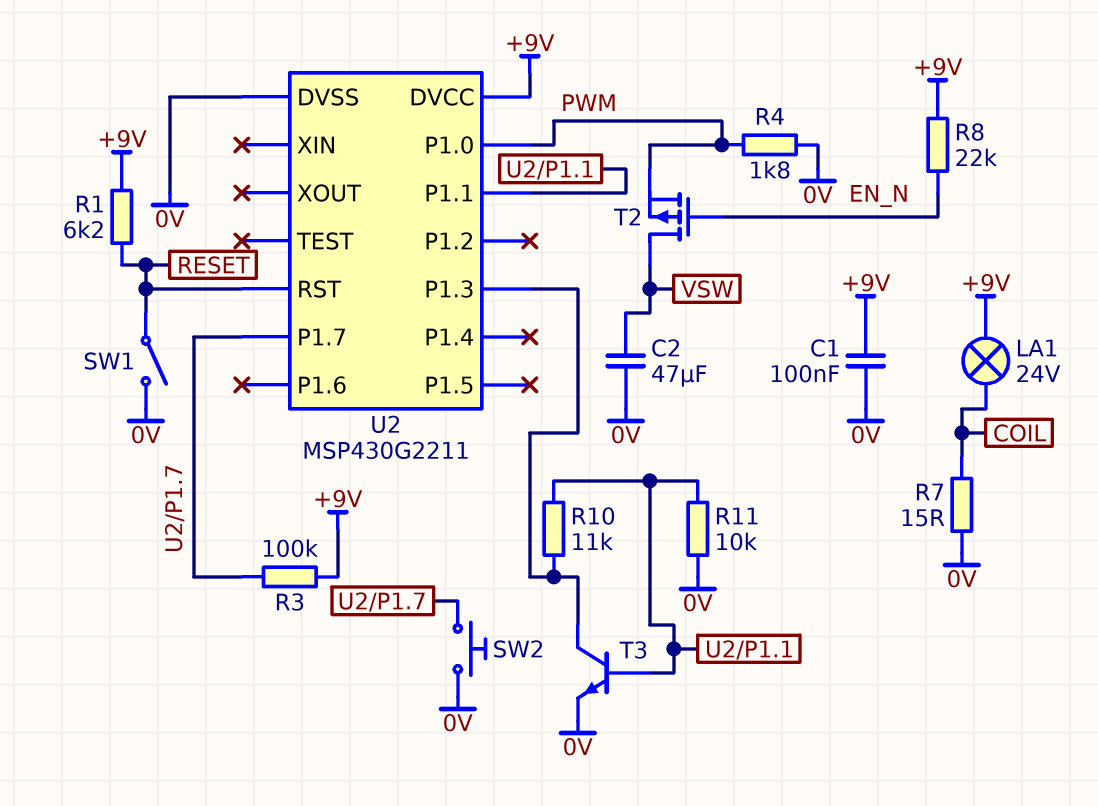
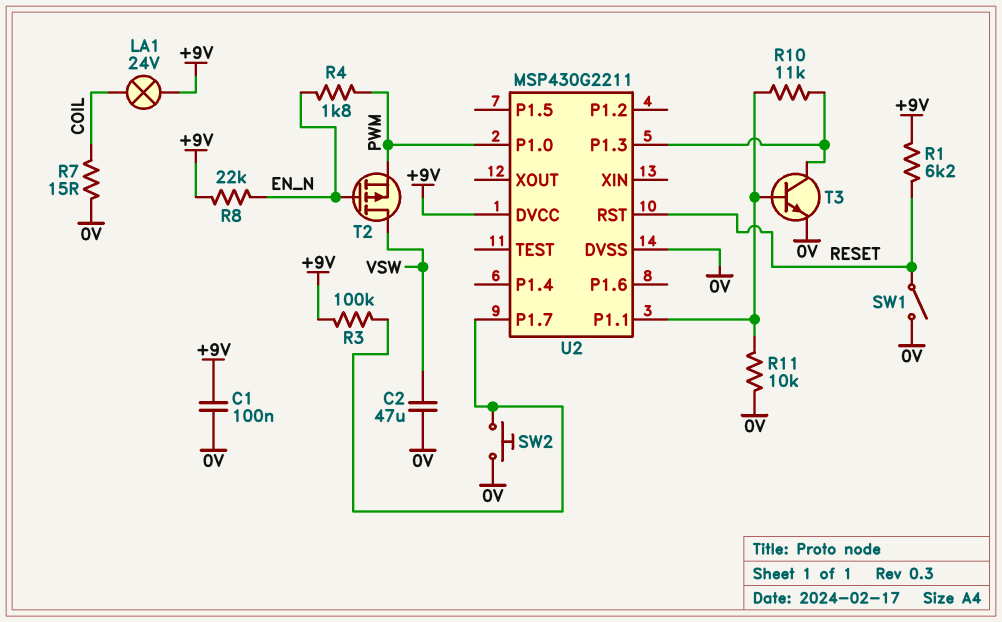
R4: 1.8k (0V, PWM) -> 1.8k (EN_N, PWM)

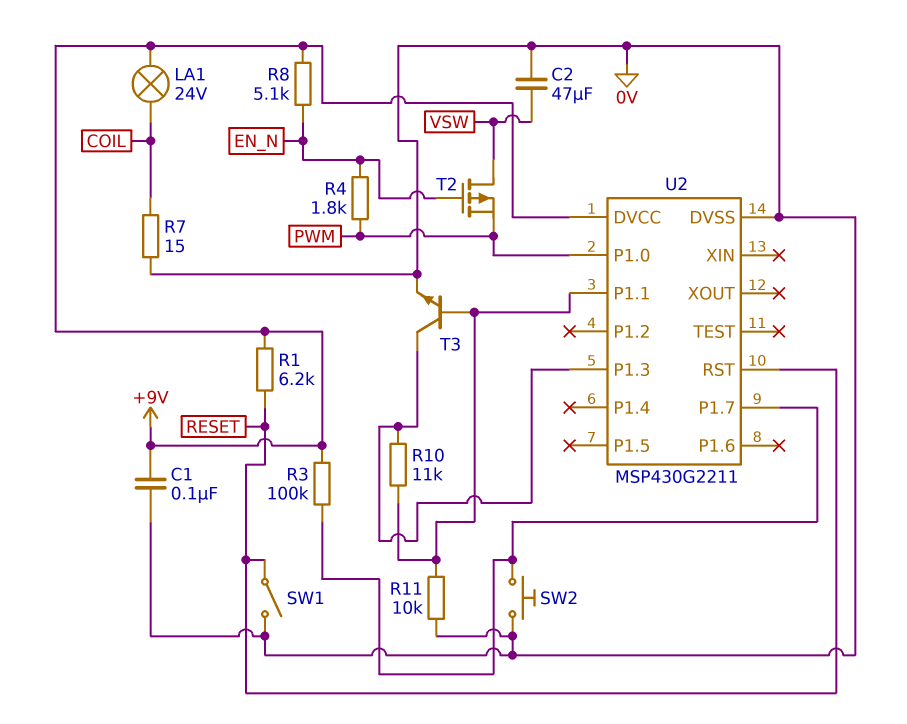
R8: 22k (+9V, EN_N) -> 5.1k (+9V, EN_N)

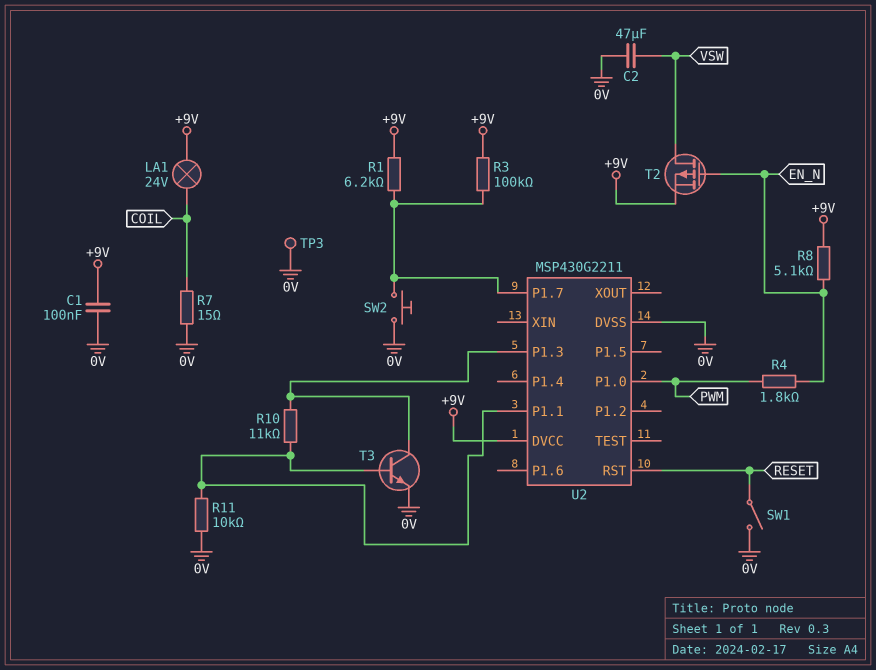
R1: 6.2k (+9V, RESET) -> 6.2k (+9V, U2/P1.7)
T2: PMOS (G EN_N, D VSW, S PWM) -> PMOS (G EN_N, D VSW, S +9V)
TP3: none -> test point (0V)

